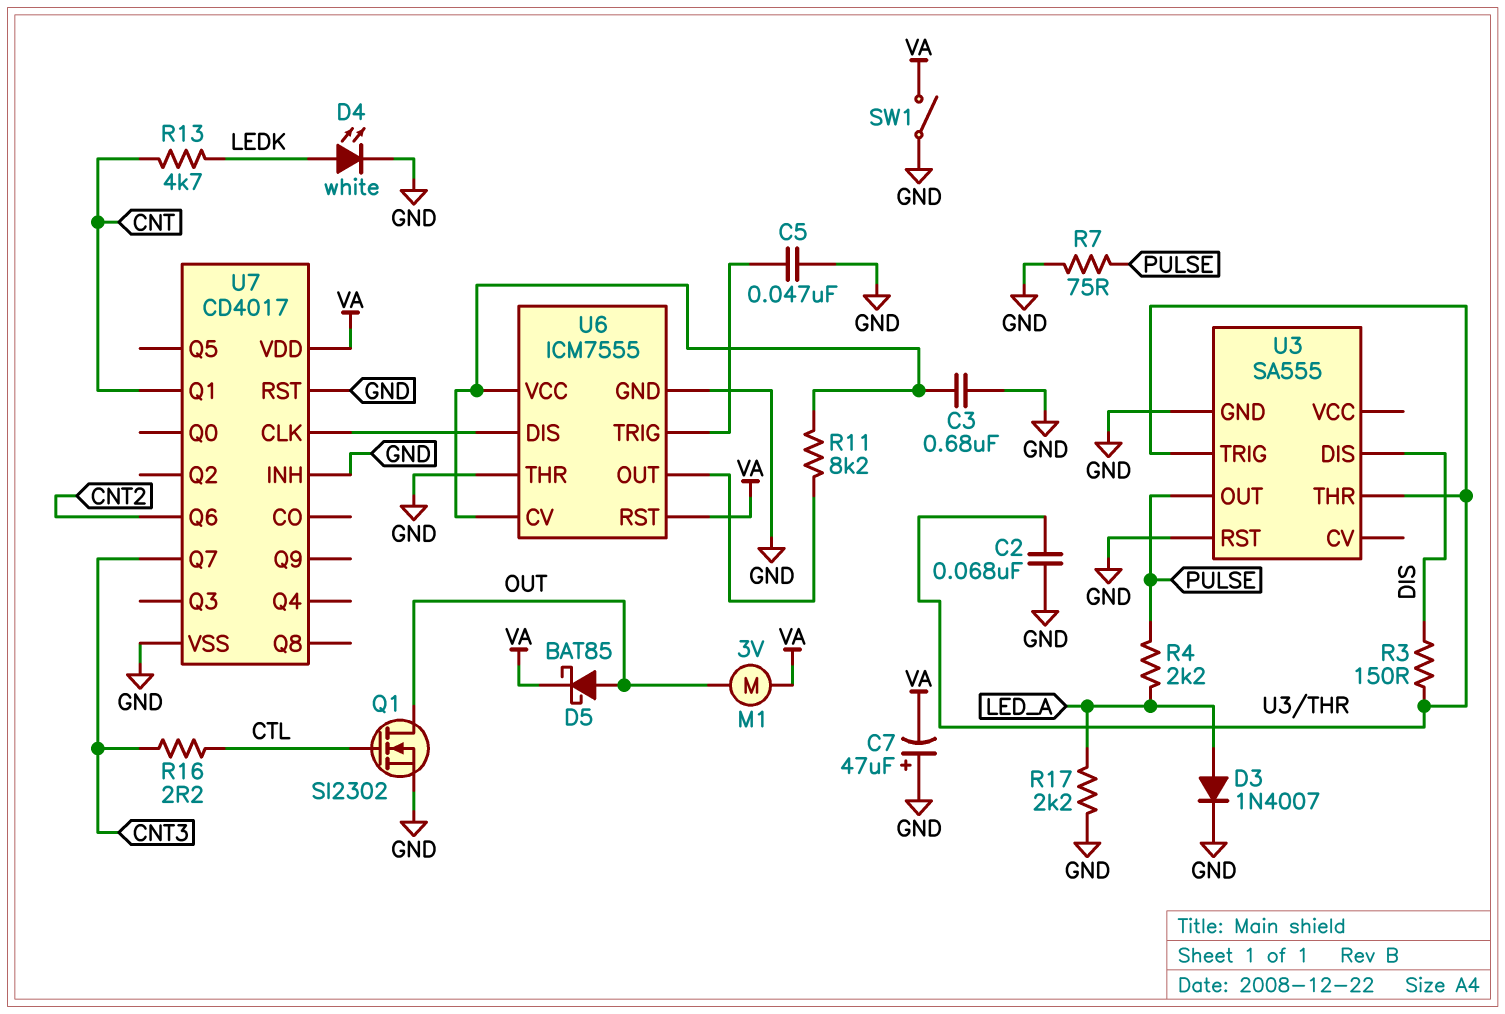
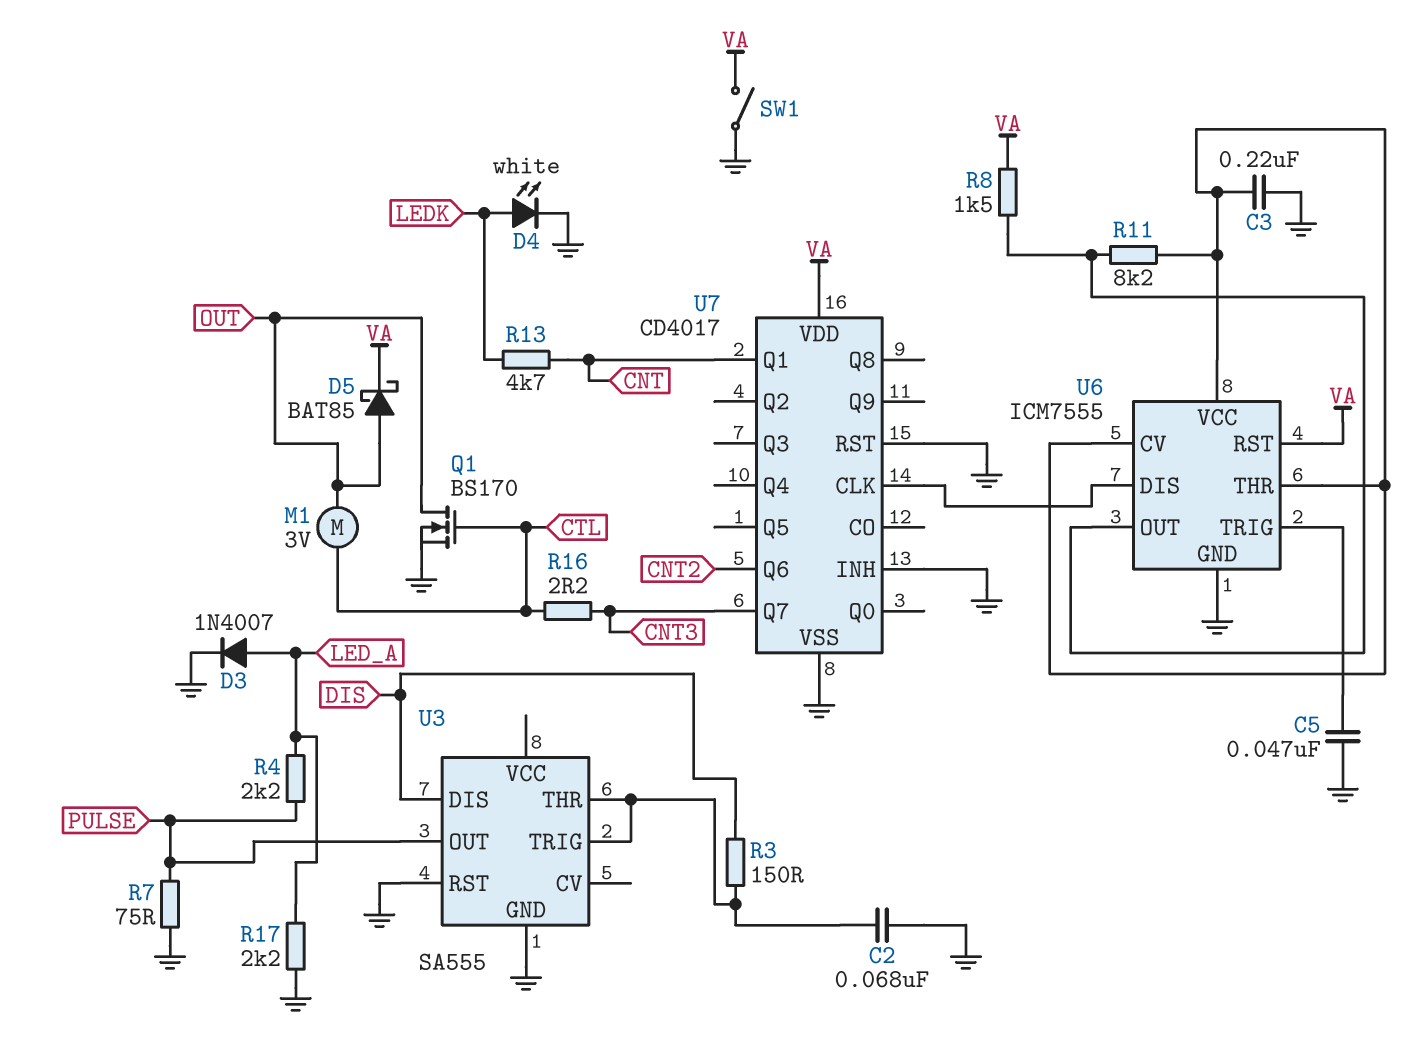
C3: 680nF (GND, U6/CV) -> 220nF (GND, U6/CV)
C7: 47uF (plus GND, minus VA) -> none
M1: motor 3V (OUT, VA) -> motor 3V (CTL, OUT)
Q1: NMOS SI2302 (G CTL, D OUT, S GND) -> NMOS BS170 (G CTL, D OUT, S GND)
R8: none -> 1.5k (U6/OUT, VA)
U6 pin THR: GND -> U6/CV

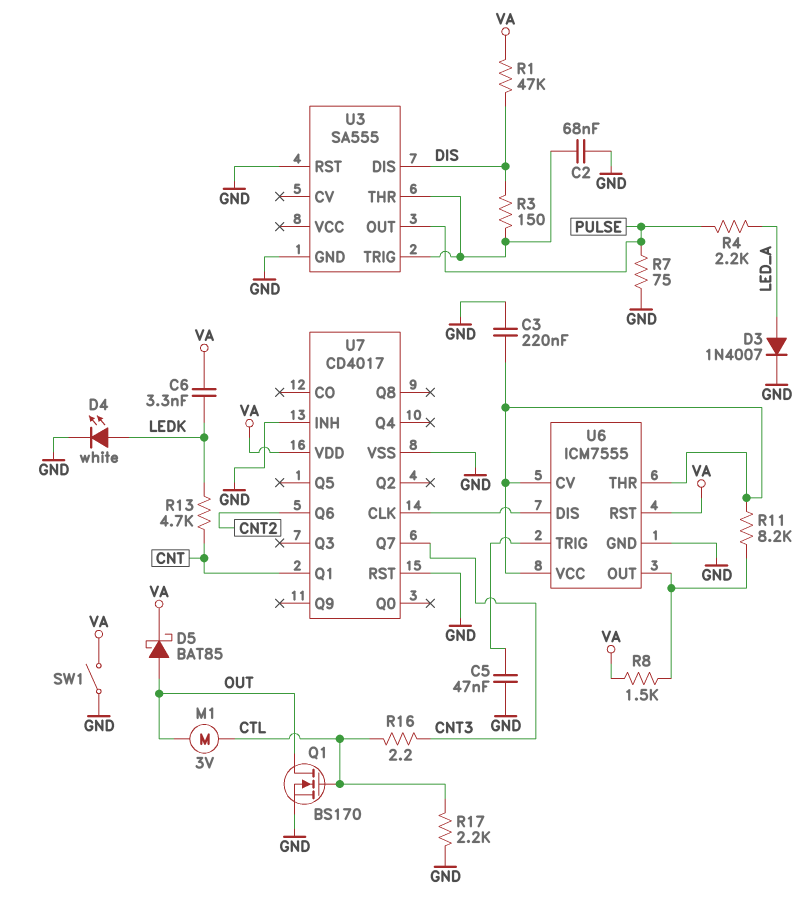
C6: none -> 3.3nF (LEDK, VA)
R1: none -> 47k (DIS, VA)
R17: 2.2k (GND, LED_A) -> 2.2k (CTL, GND)

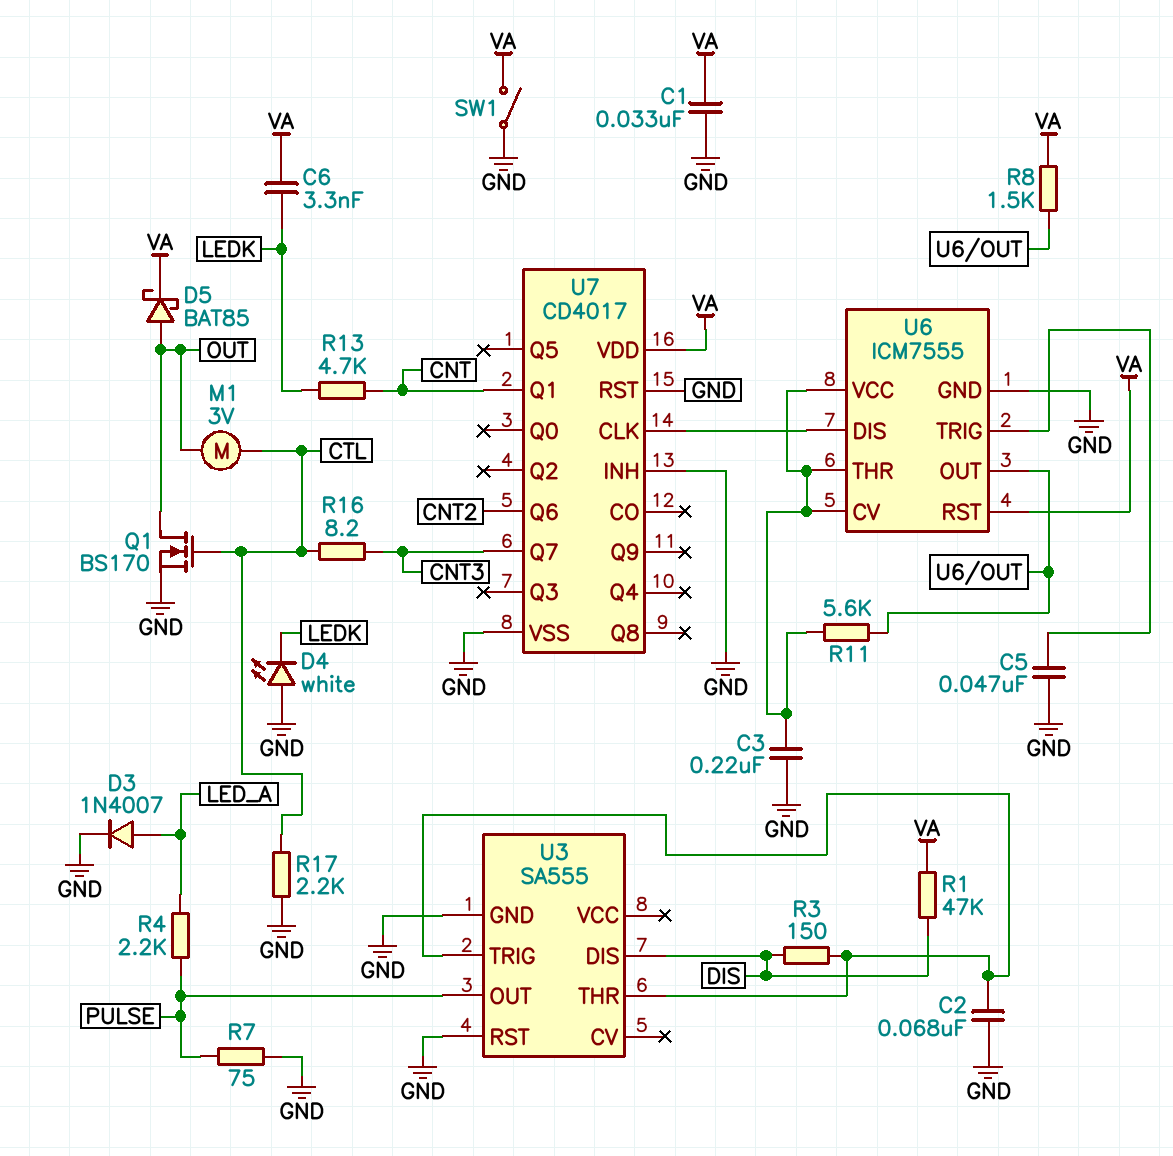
C1: none -> 33nF (GND, VA)
D4: LED white (A LEDK, K GND) -> LED white (A GND, K LEDK)
R11: 8.2k (U6/CV, U6/OUT) -> 5.6k (U6/CV, U6/OUT)
R16: 2.2 (CNT3, CTL) -> 8.2 (CNT3, CTL)

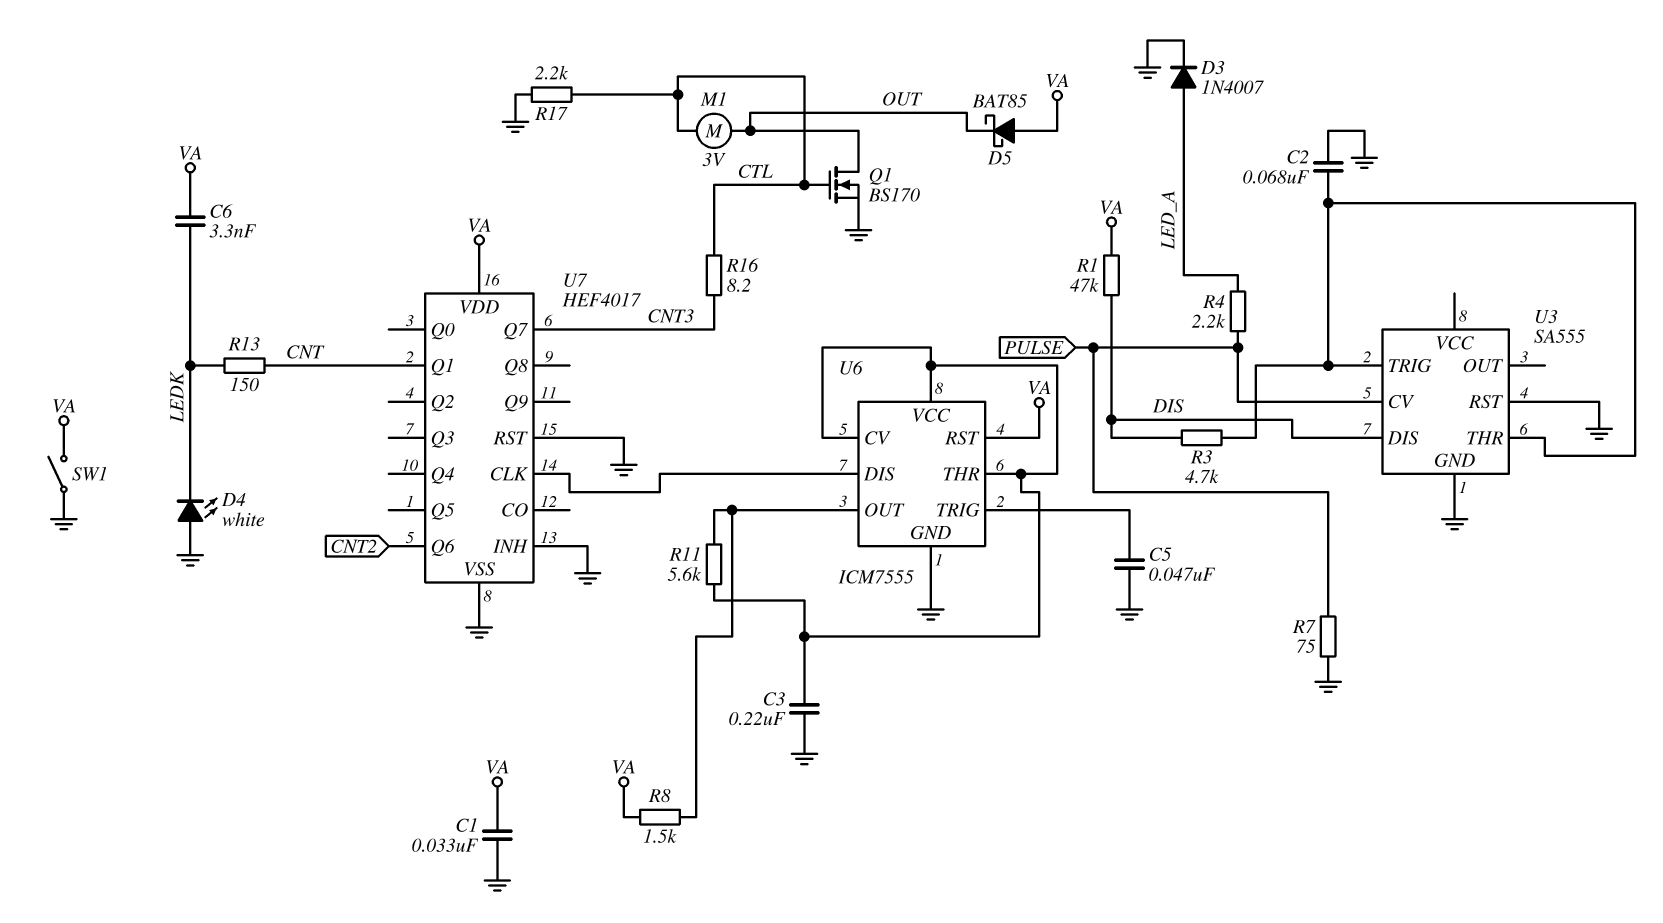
D5: schottky BAT85 (A OUT, K VA) -> schottky BAT85 (A VA, K OUT)
R3: 150 (DIS, U3/THR) -> 4.7k (DIS, U3/THR)
R13: 4.7k (CNT, LEDK) -> 150 (CNT, LEDK)
U3 pin CV: none -> PULSE
U3 pin OUT: PULSE -> none
U7: CD4017 -> HEF4017

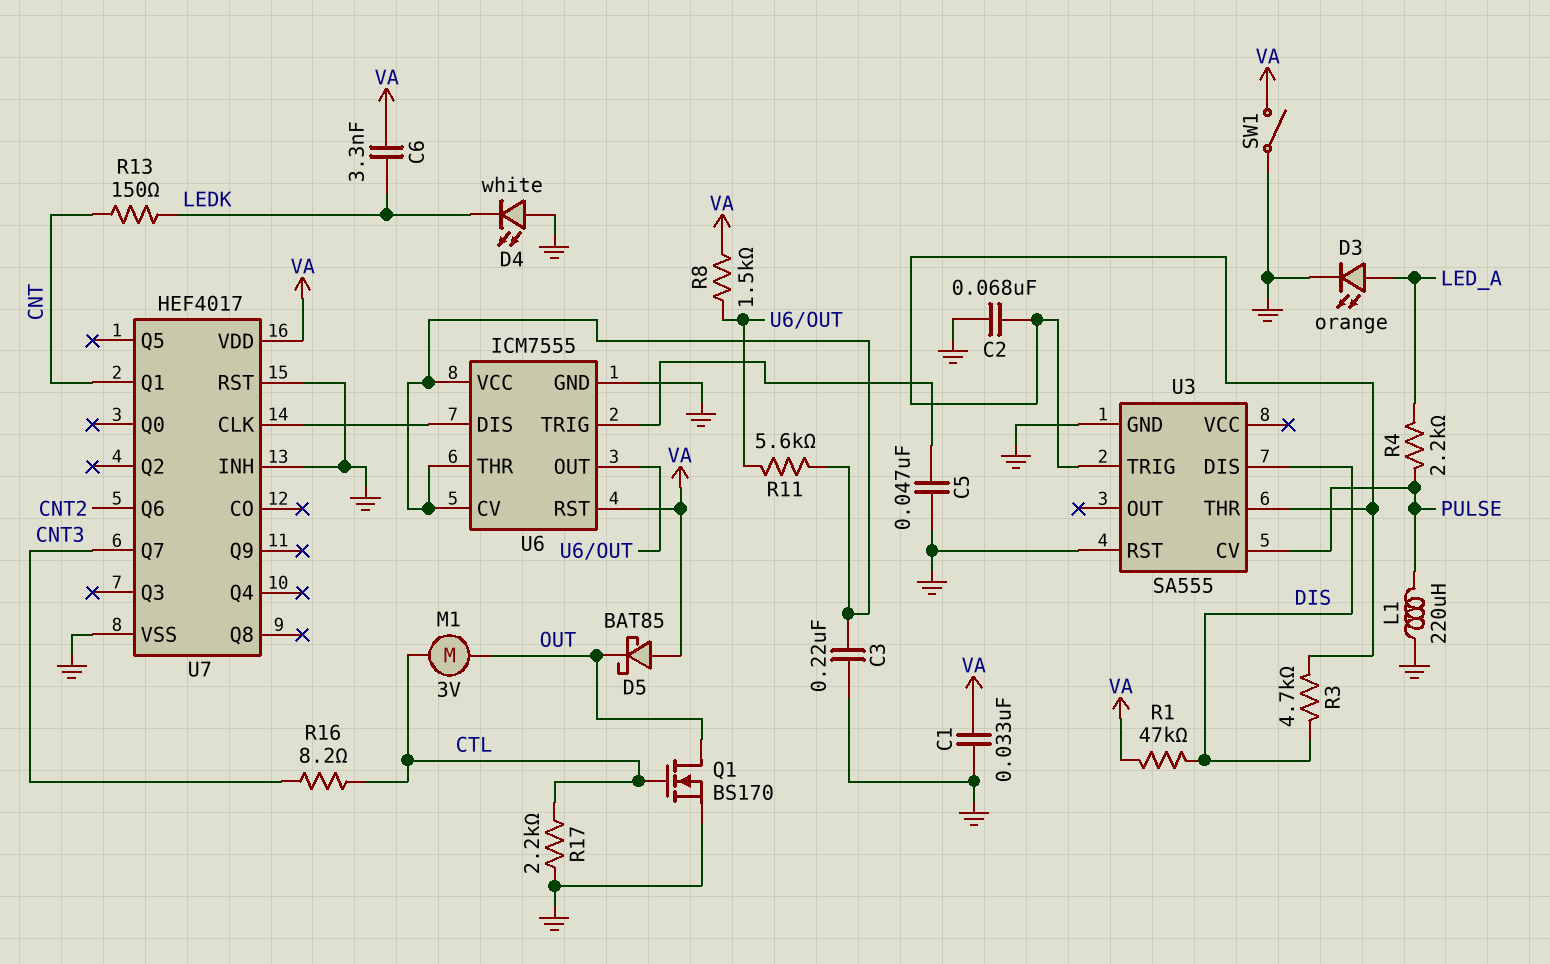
D3: diode 1N4007 (A LED_A, K GND) -> LED orange (A LED_A, K GND)
L1: none -> 220uH (GND, PULSE)
R7: 75 (GND, PULSE) -> none

